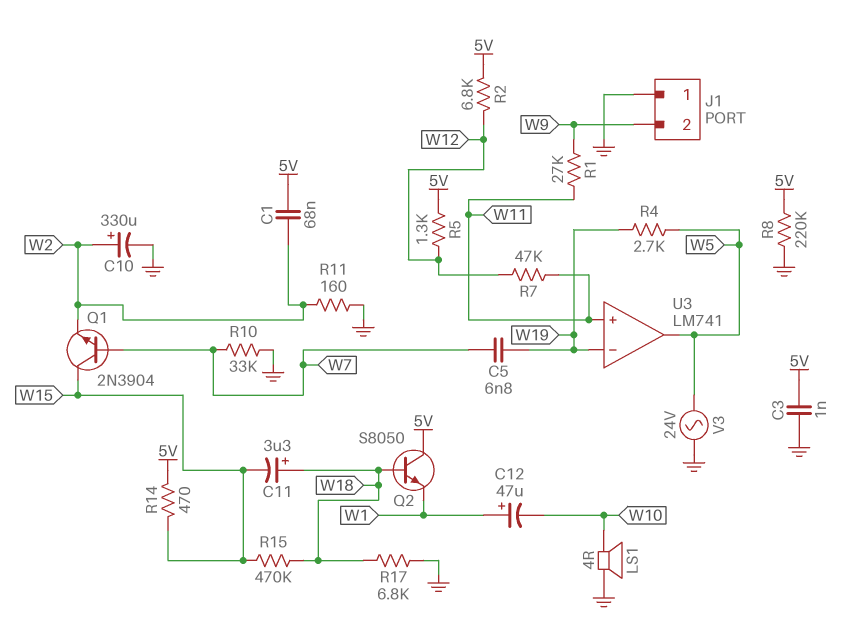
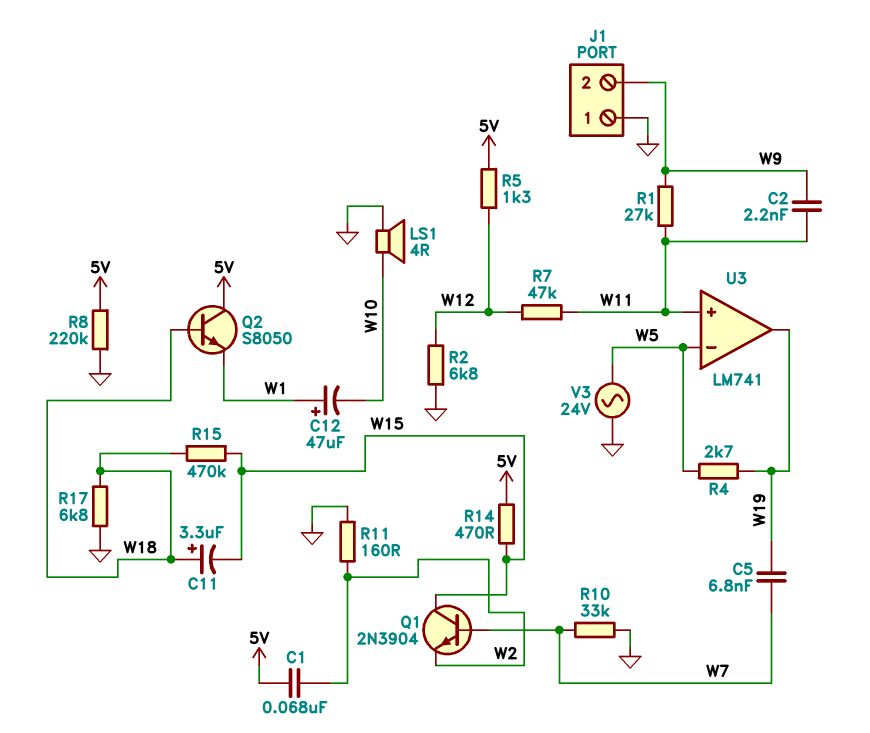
C2: none -> 2.2nF (W9, W11)
C3: 1nF (5V, GND) -> none
C10: 330uF (plus W2, minus GND) -> none
R2: 6.8k (5V, W12) -> 6.8k (GND, W12)
U3 pin in-: W19 -> W5
U3 pin out: W5 -> W19

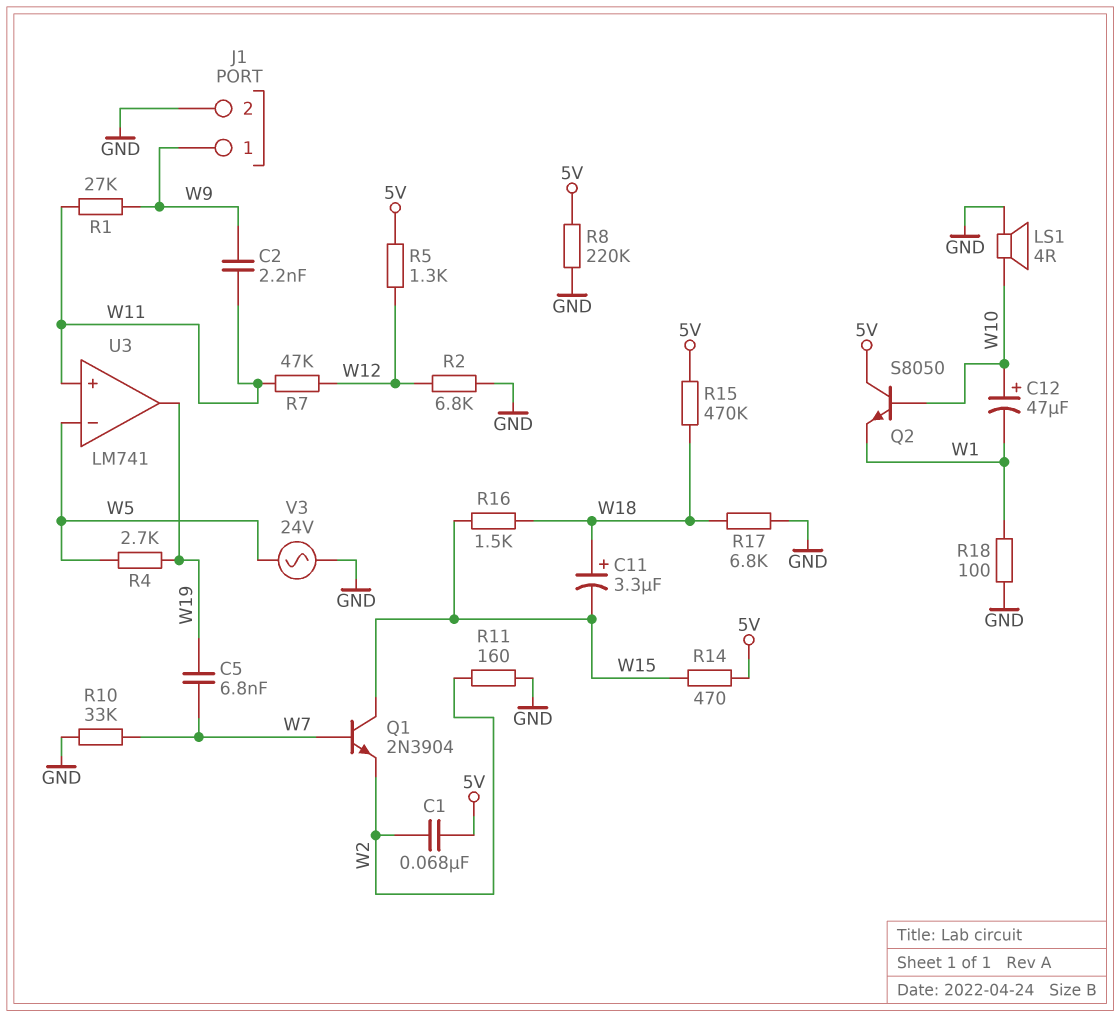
C12: 47uF (plus W1, minus W10) -> 47uF (plus W10, minus W1)
J1 pin 1: GND -> W9
J1 pin 2: W9 -> GND
Q2: NPN S8050 (B W18, C 5V, E W1) -> NPN S8050 (B W10, C 5V, E W1)
R15: 470k (W15, W18) -> 470k (5V, W18)
R16: none -> 1.5k (W15, W18)
R18: none -> 100 (GND, W1)

